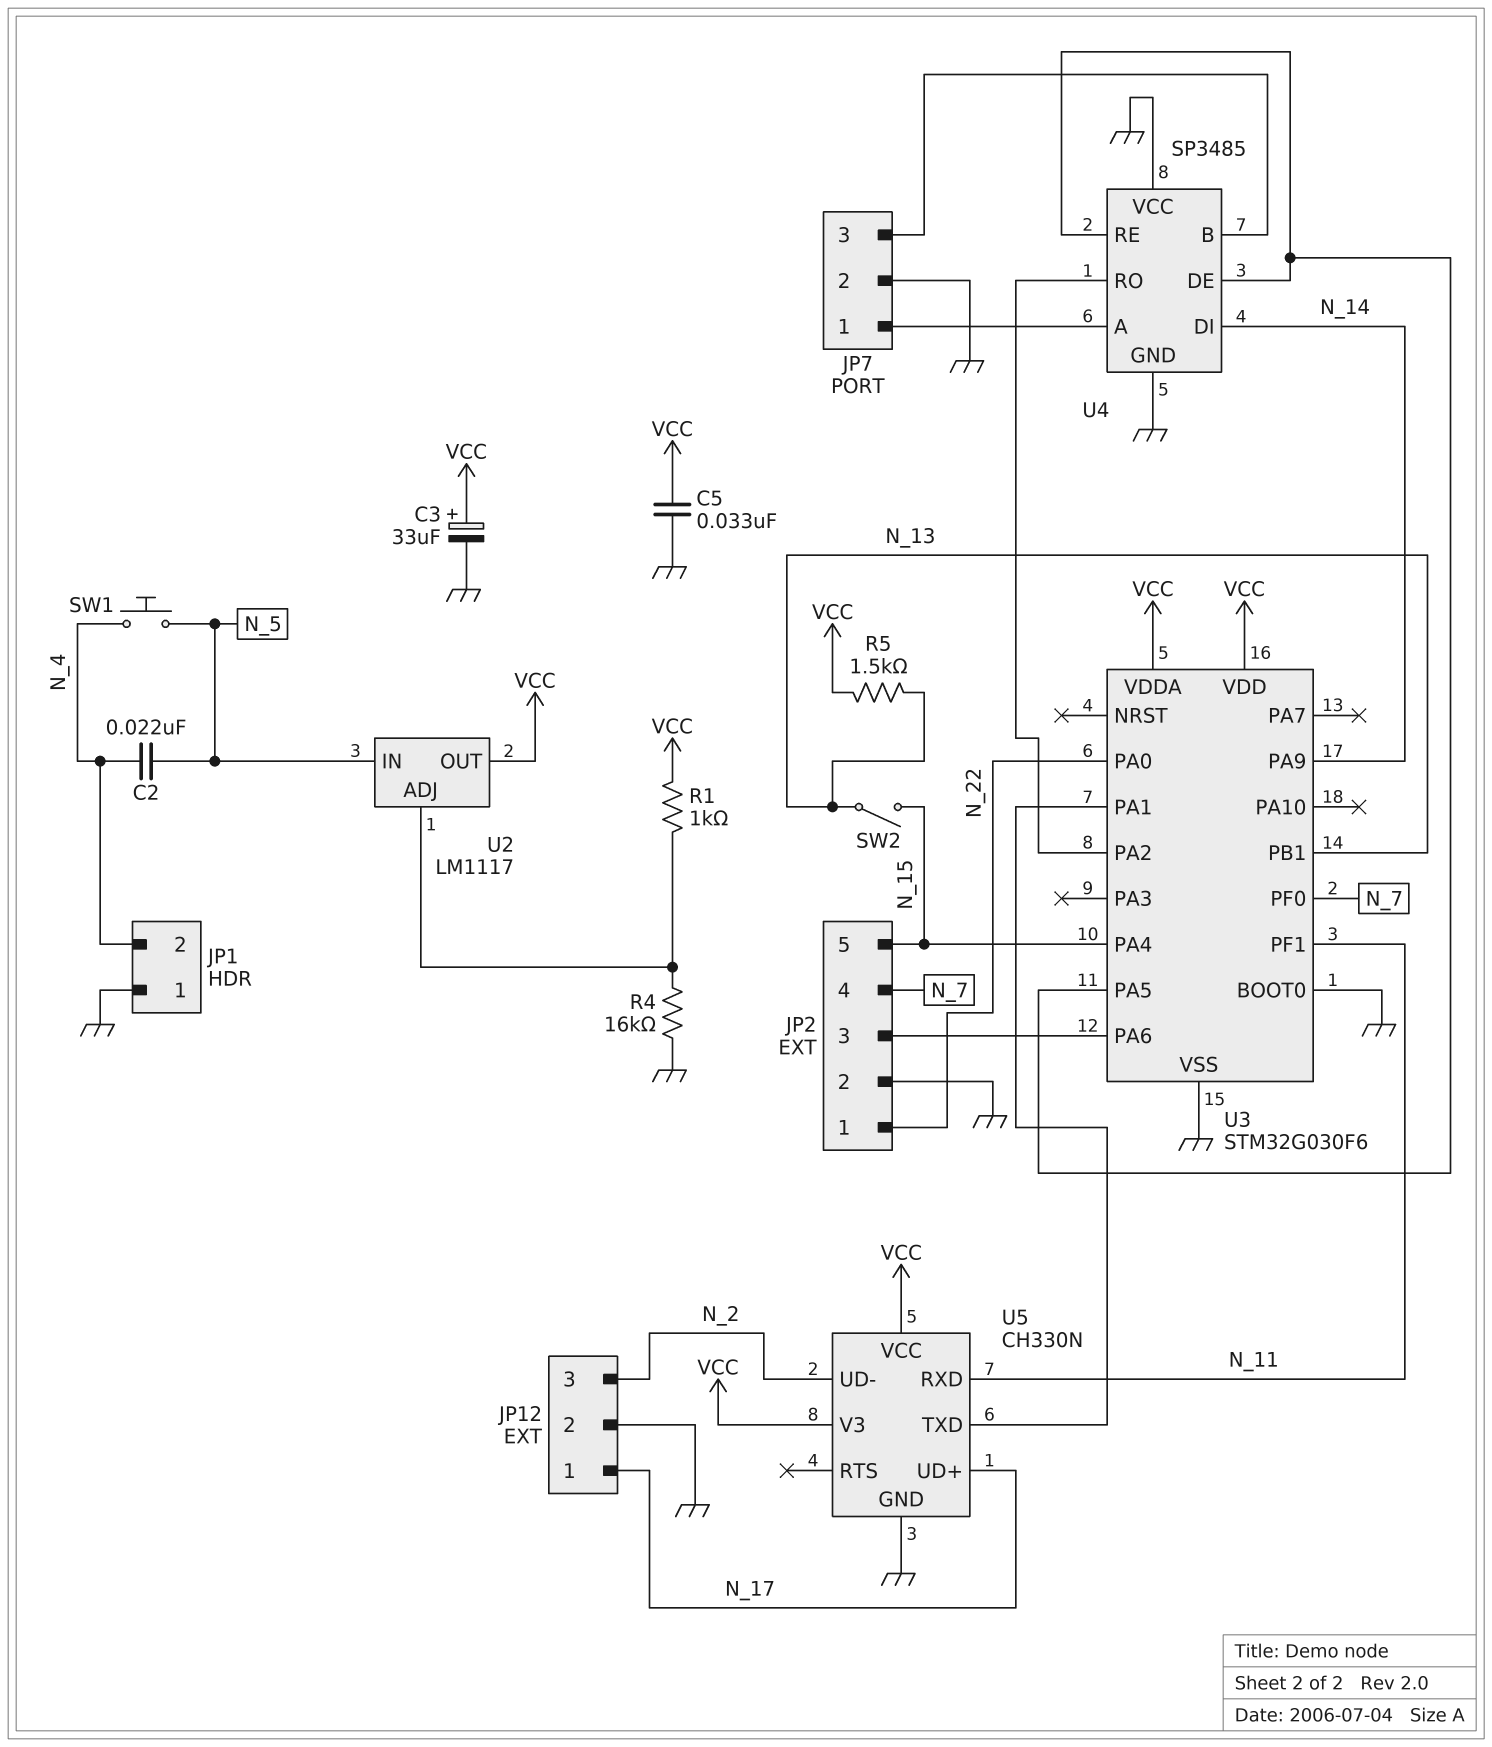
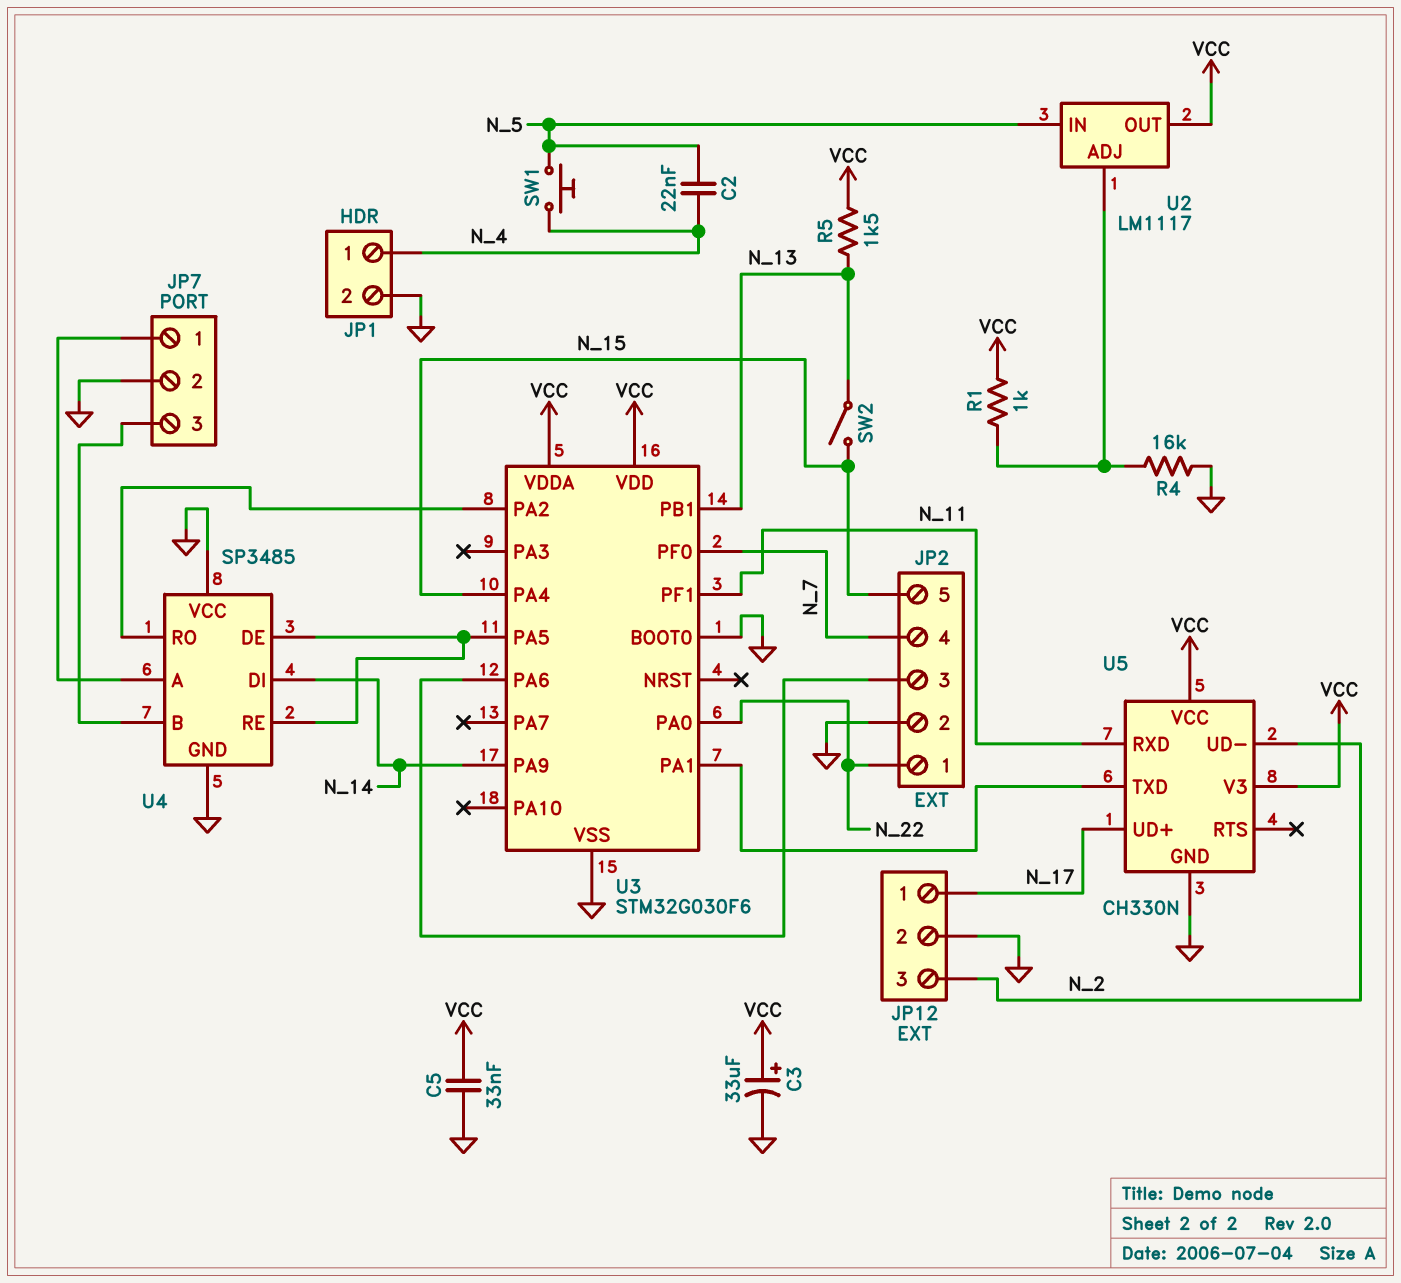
JP1 pin 1: GND -> N_4
JP1 pin 2: N_4 -> GND

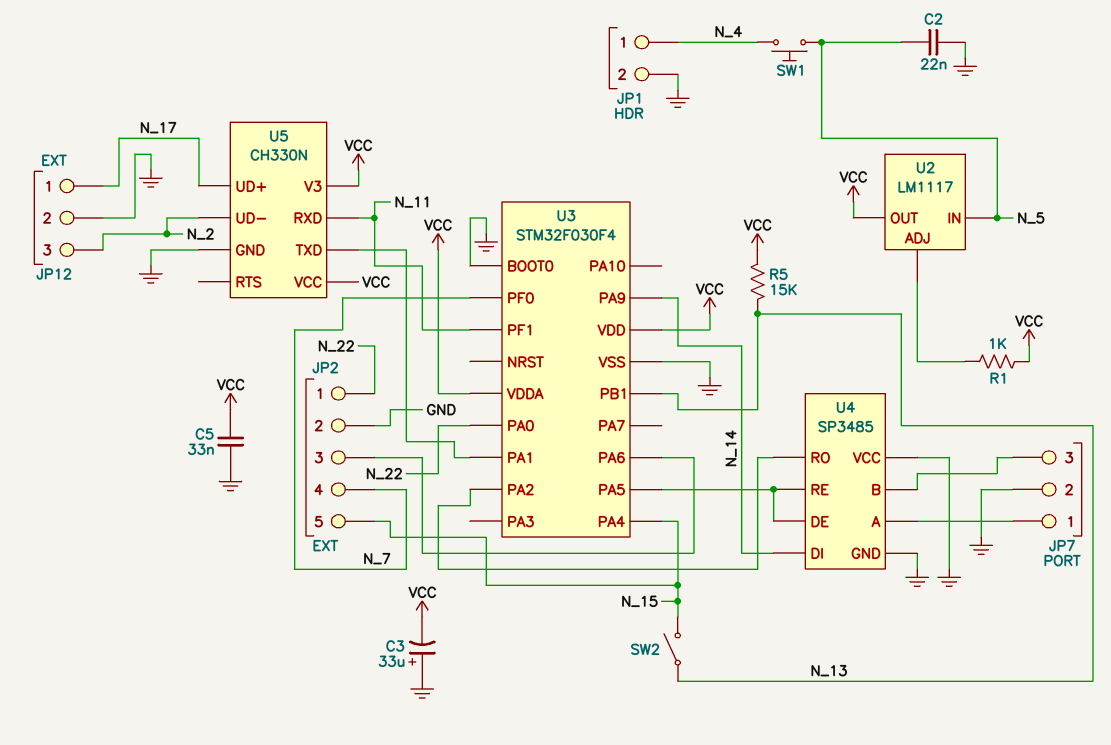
C2: 22nF (N_4, N_5) -> 22nF (GND, N_5)
C3: 33uF (plus VCC, minus GND) -> 33uF (plus GND, minus VCC)
R4: 16k (GND, U2/ADJ) -> none
R5: 1.5k (N_13, VCC) -> 15k (N_13, VCC)
U3: STM32G030F6 -> STM32F030F4

